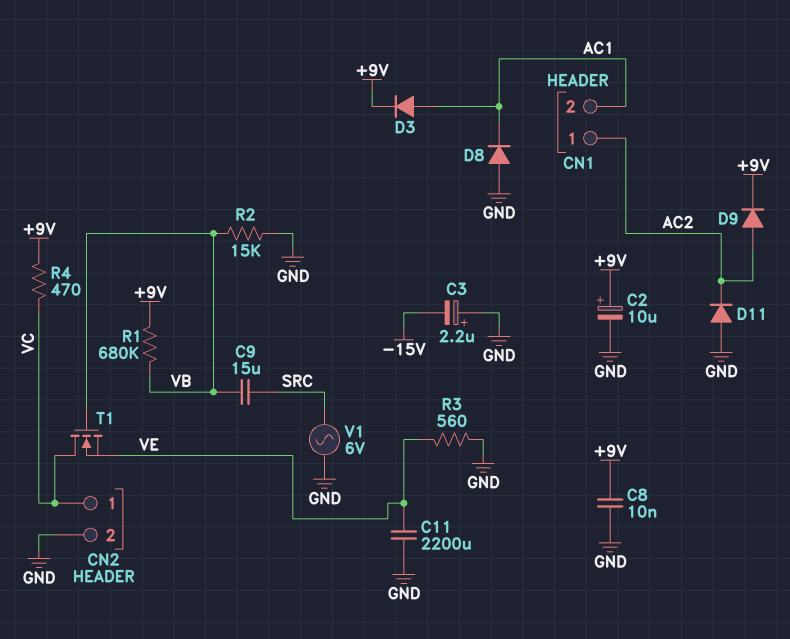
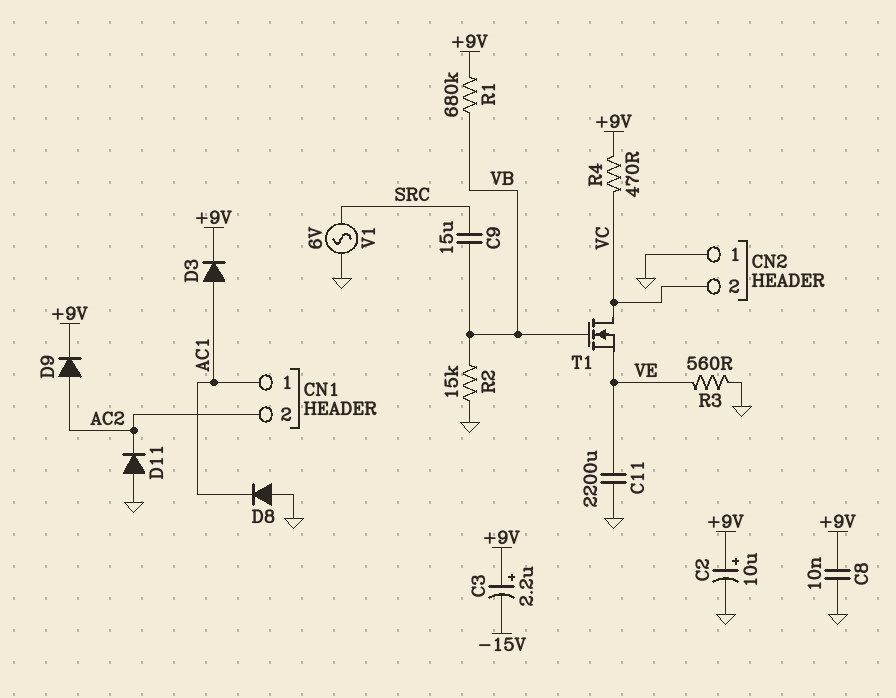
C3: 2.2uF (plus GND, minus -15V) -> 2.2uF (plus +9V, minus -15V)
CN1 pin 1: AC2 -> AC1
CN1 pin 2: AC1 -> AC2
CN2 pin 1: VC -> GND
CN2 pin 2: GND -> VC

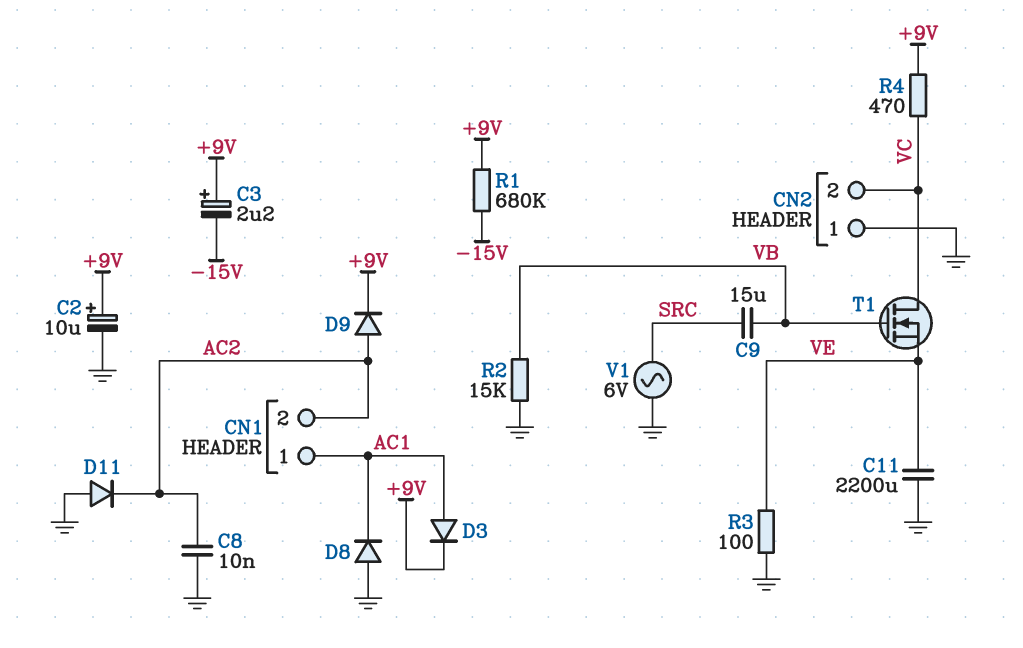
C8: 10nF (+9V, GND) -> 10nF (AC2, GND)
R1: 680k (+9V, VB) -> 680k (+9V, -15V)
R3: 560 (GND, VE) -> 100 (GND, VE)

